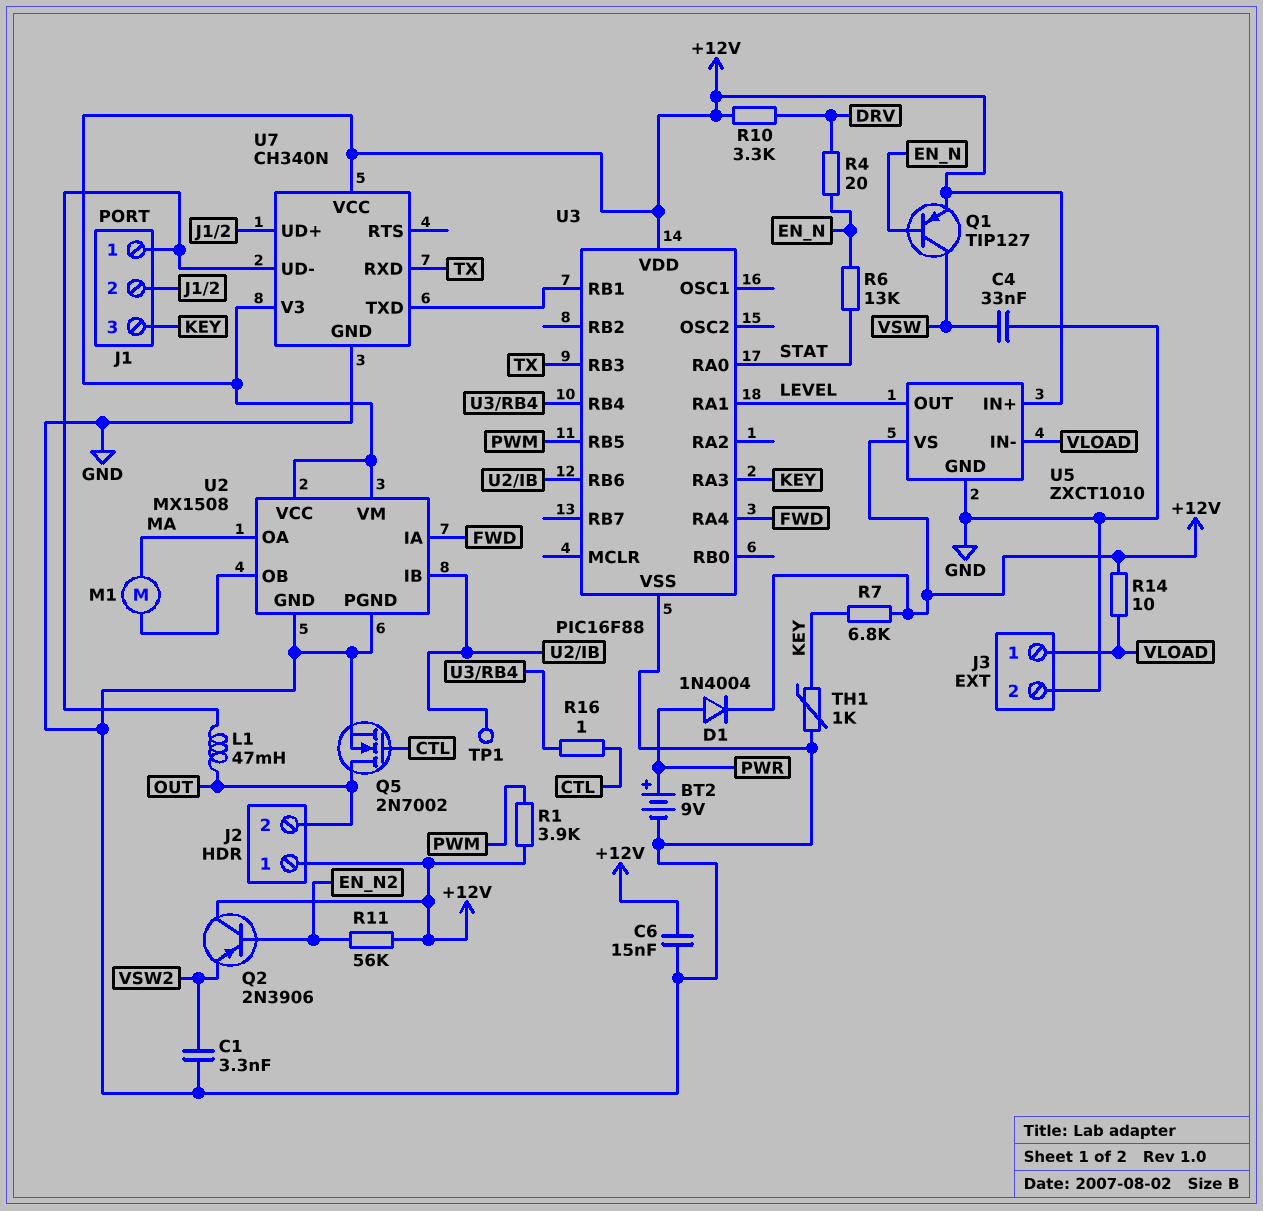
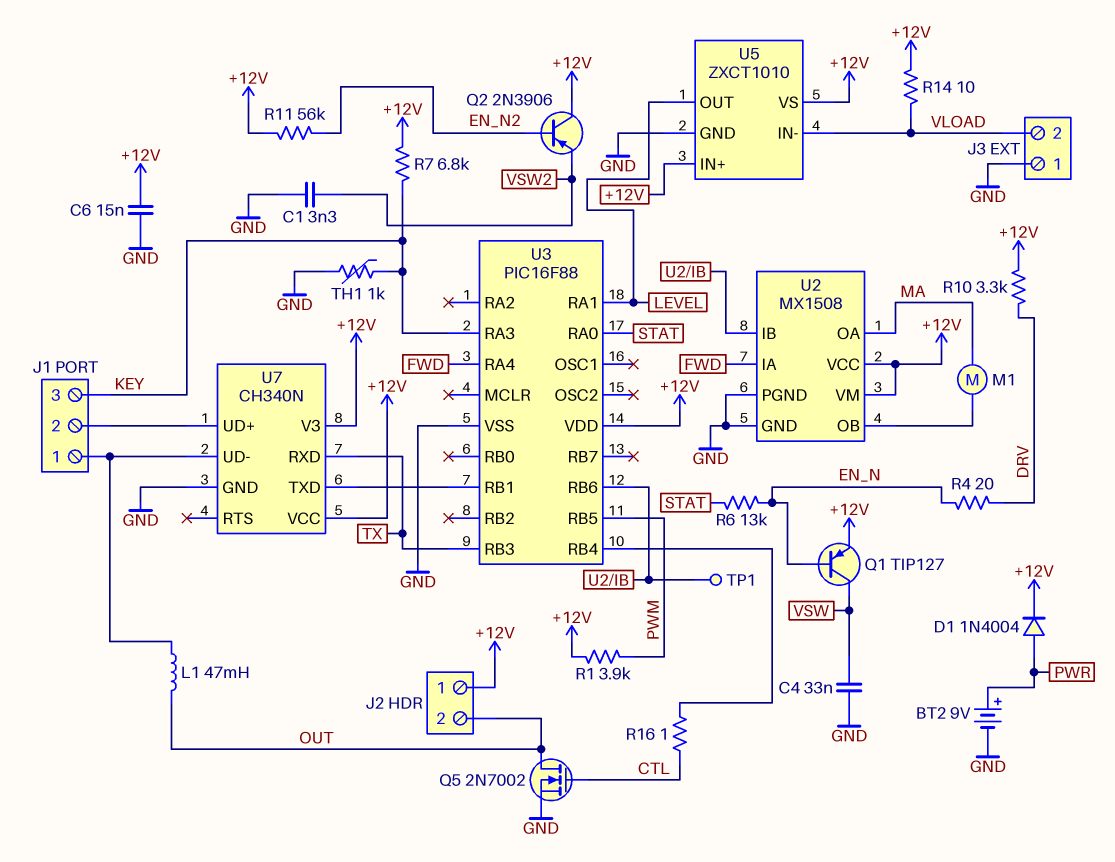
J3 pin 1: VLOAD -> GND
J3 pin 2: GND -> VLOAD

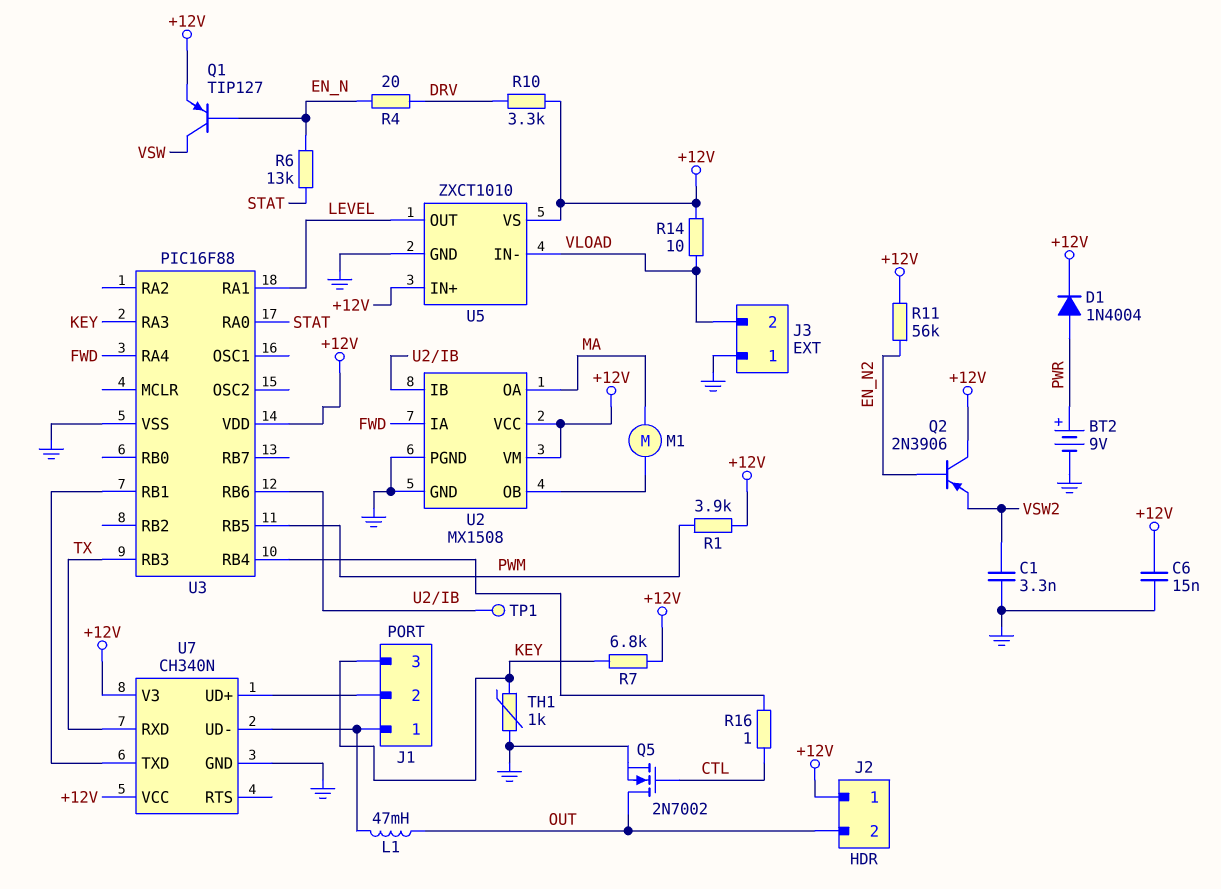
C4: 33nF (GND, VSW) -> none

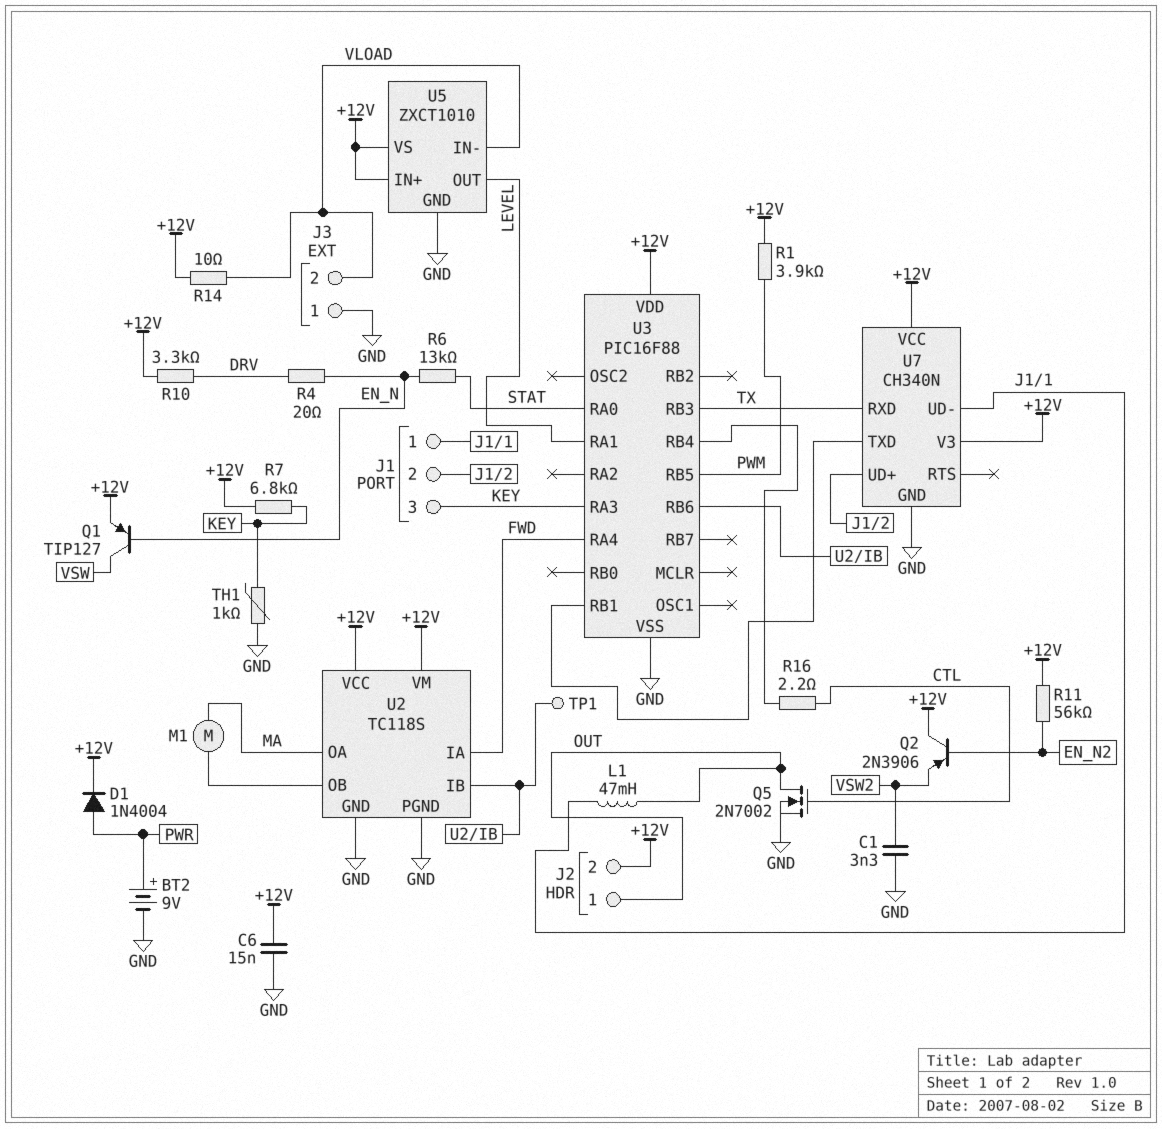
J2 pin 1: +12V -> OUT
J2 pin 2: OUT -> +12V
R16: 1 (CTL, U3/RB4) -> 2.2 (CTL, U3/RB4)
U2: MX1508 -> TC118S

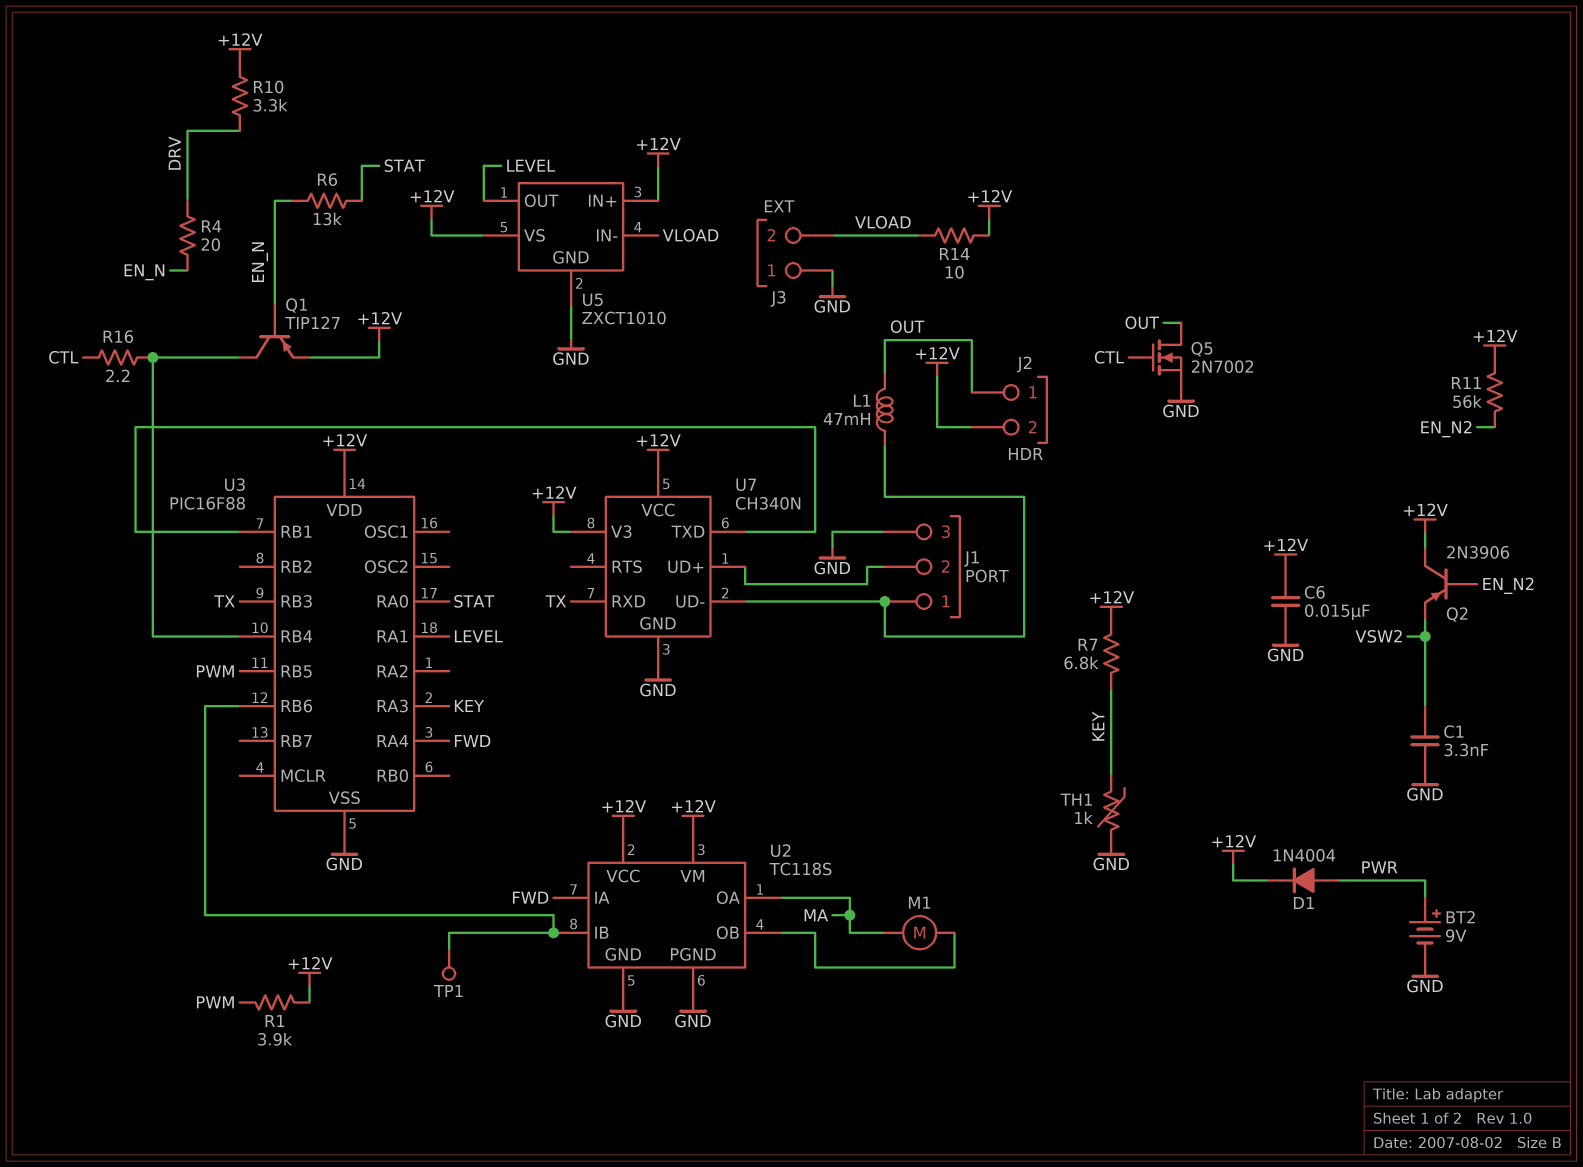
J1 pin 3: KEY -> GND
Q1: PNP TIP127 (B EN_N, C VSW, E +12V) -> PNP TIP127 (B EN_N, C U3/RB4, E +12V)

